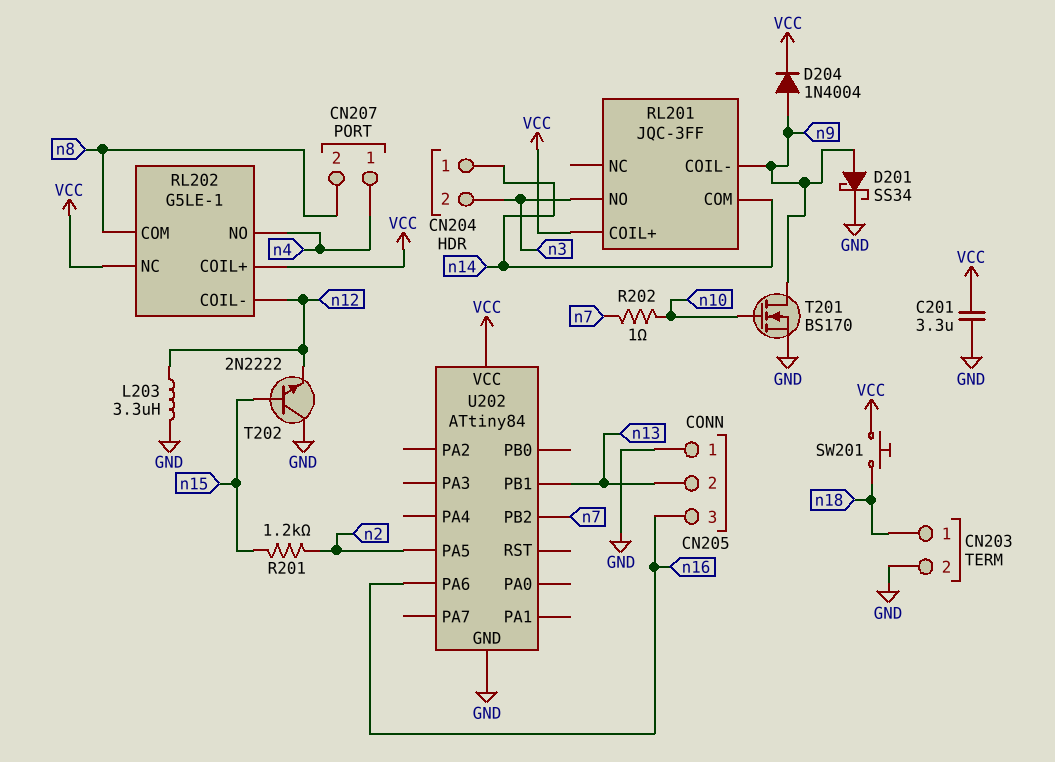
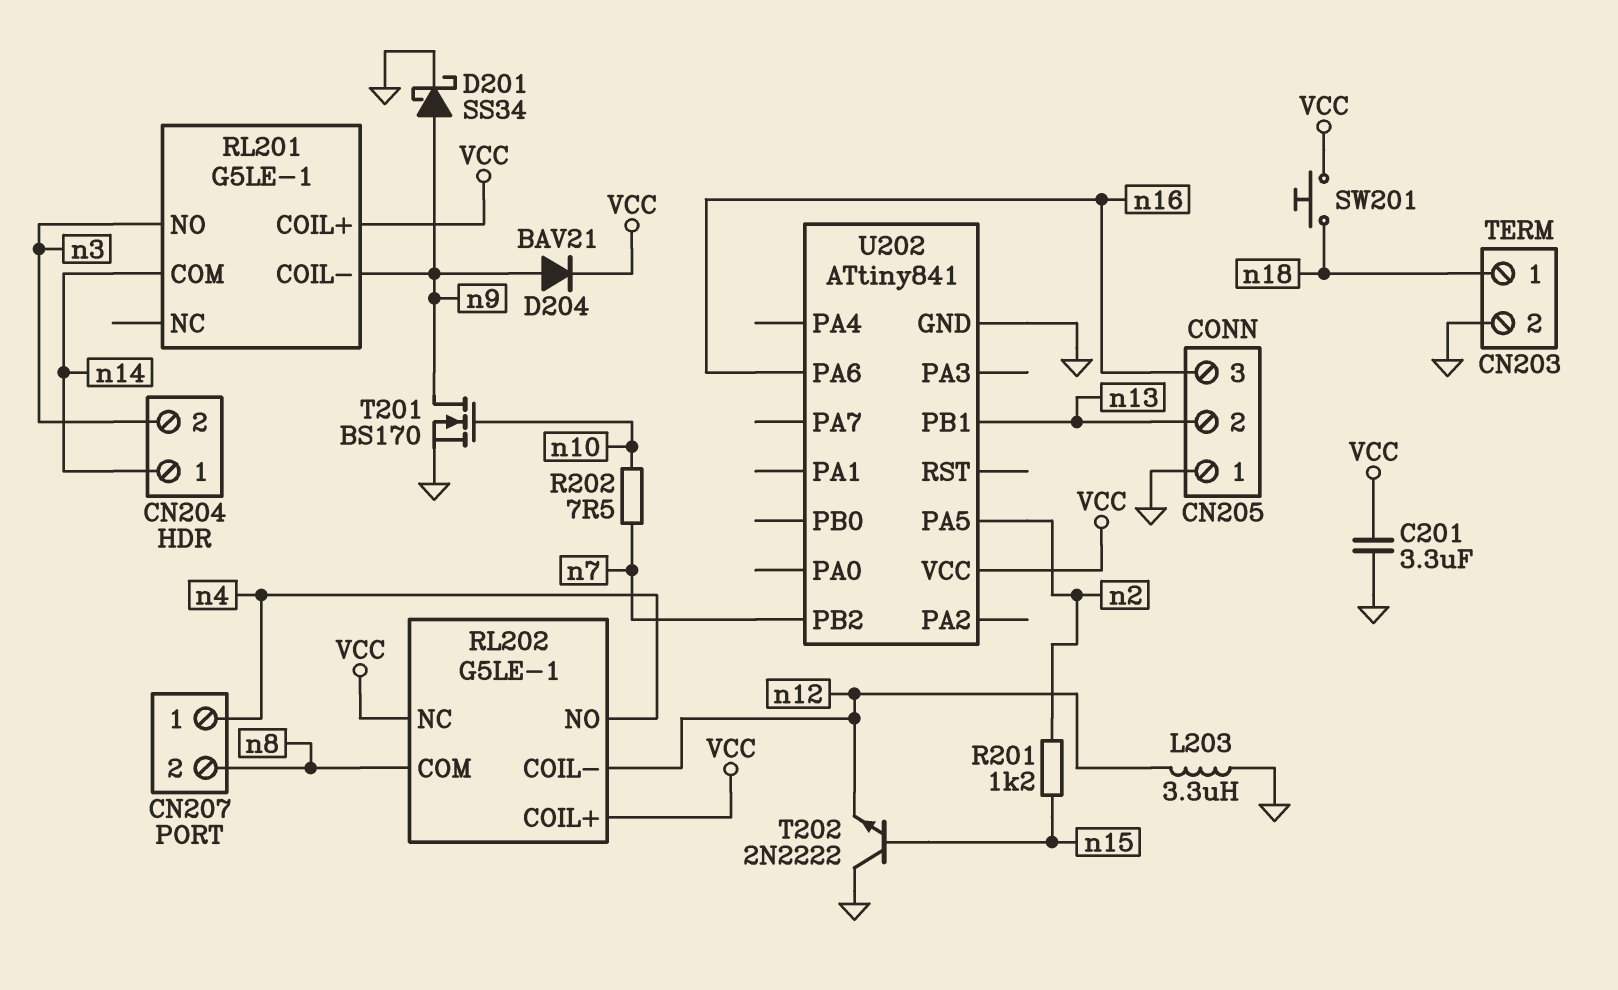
D204: diode 1N4004 (A n9, K VCC) -> diode BAV21 (A n9, K VCC)
R202: 1 (n7, n10) -> 7.5 (n7, n10)
RL201: JQC-3FF -> G5LE-1
U202: ATtiny84 -> ATtiny841

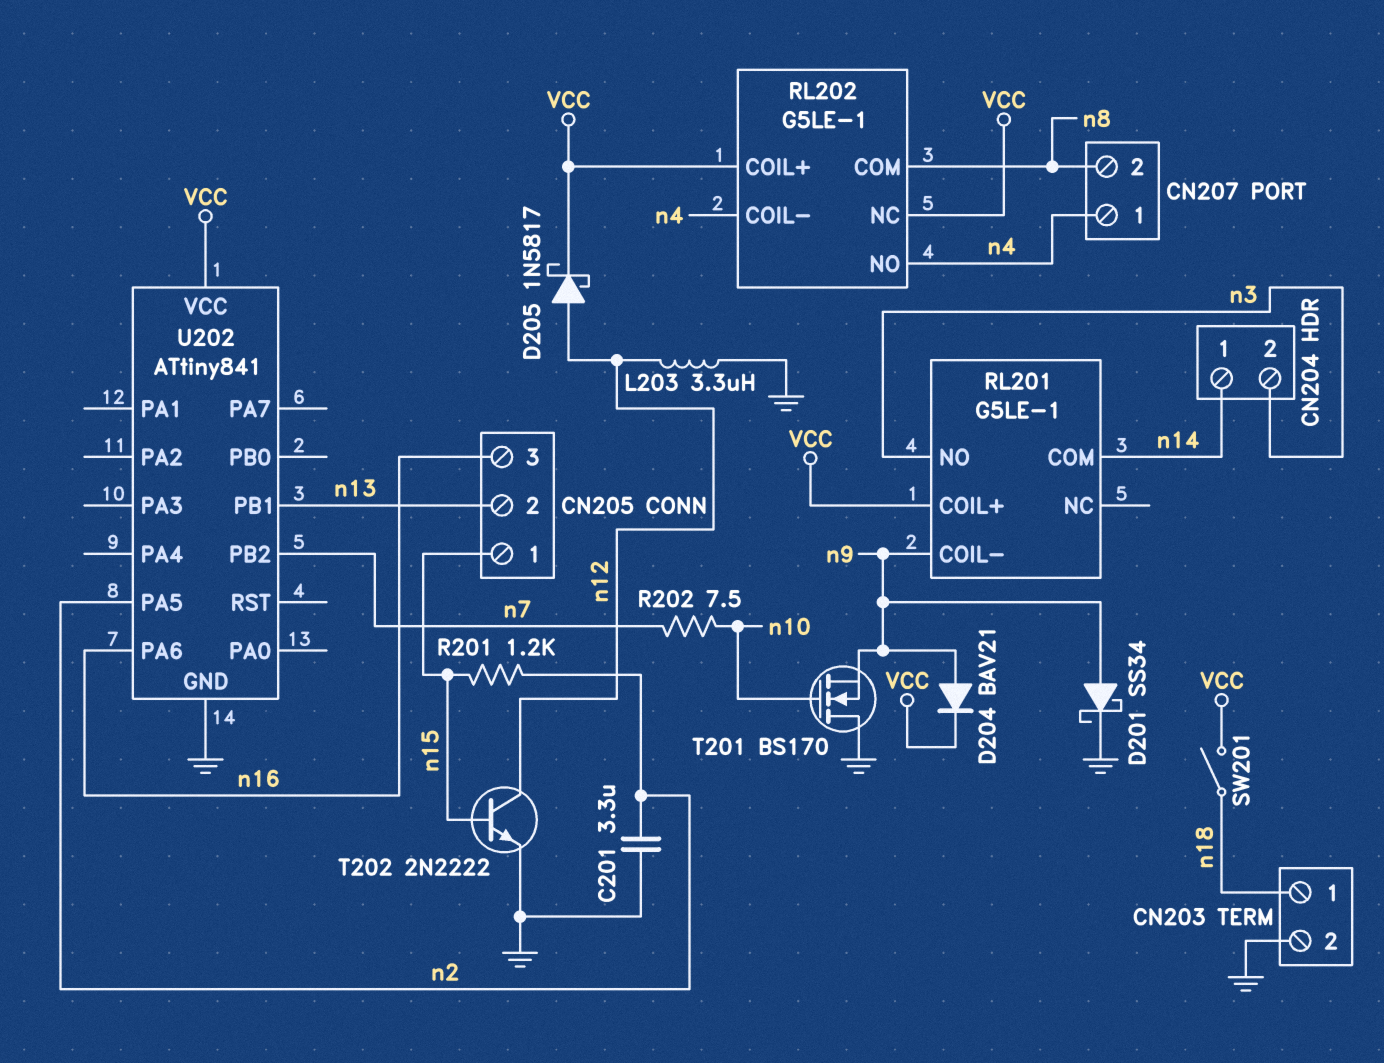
C201: 3.3uF (GND, VCC) -> 3.3uF (GND, n2)
CN205 pin 1: GND -> n15
D205: none -> schottky 1N5817 (A n12, K VCC)
RL202 pin COIL-: n12 -> n4
SW201: button (VCC, n18) -> switch (VCC, n18)
T201: NMOS BS170 (G n10, D n9, S GND) -> NMOS BS170 (G n10, D GND, S n9)
T202: NPN 2N2222 (B n15, C GND, E n12) -> NPN 2N2222 (B n15, C n12, E GND)

